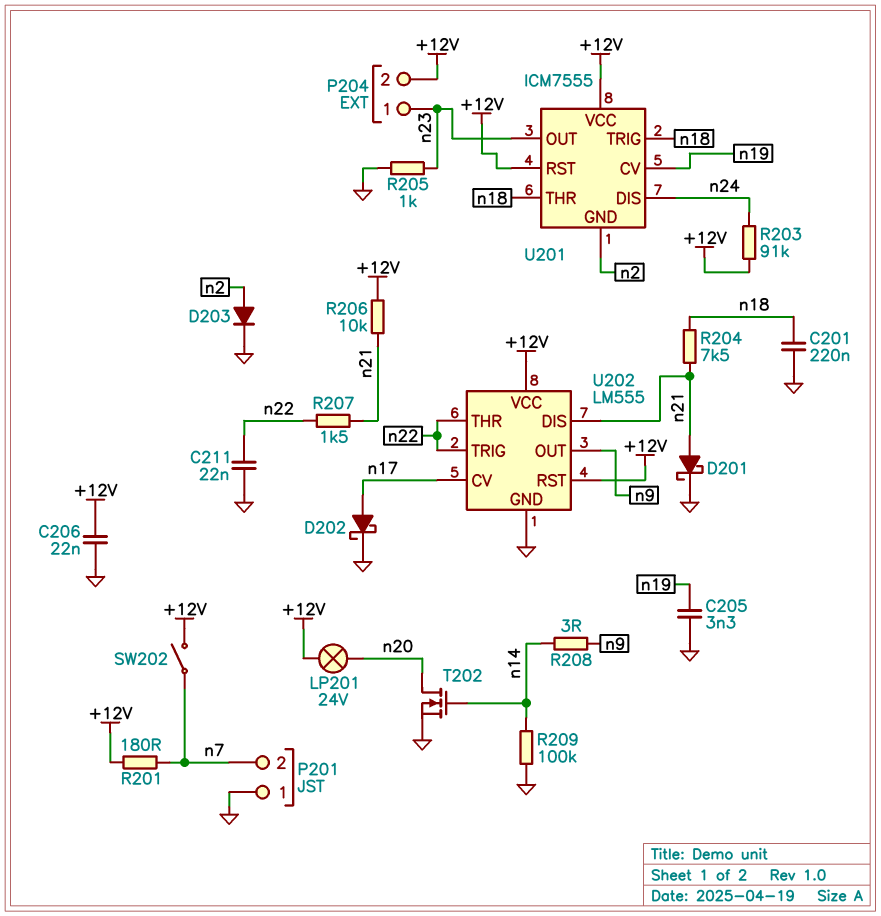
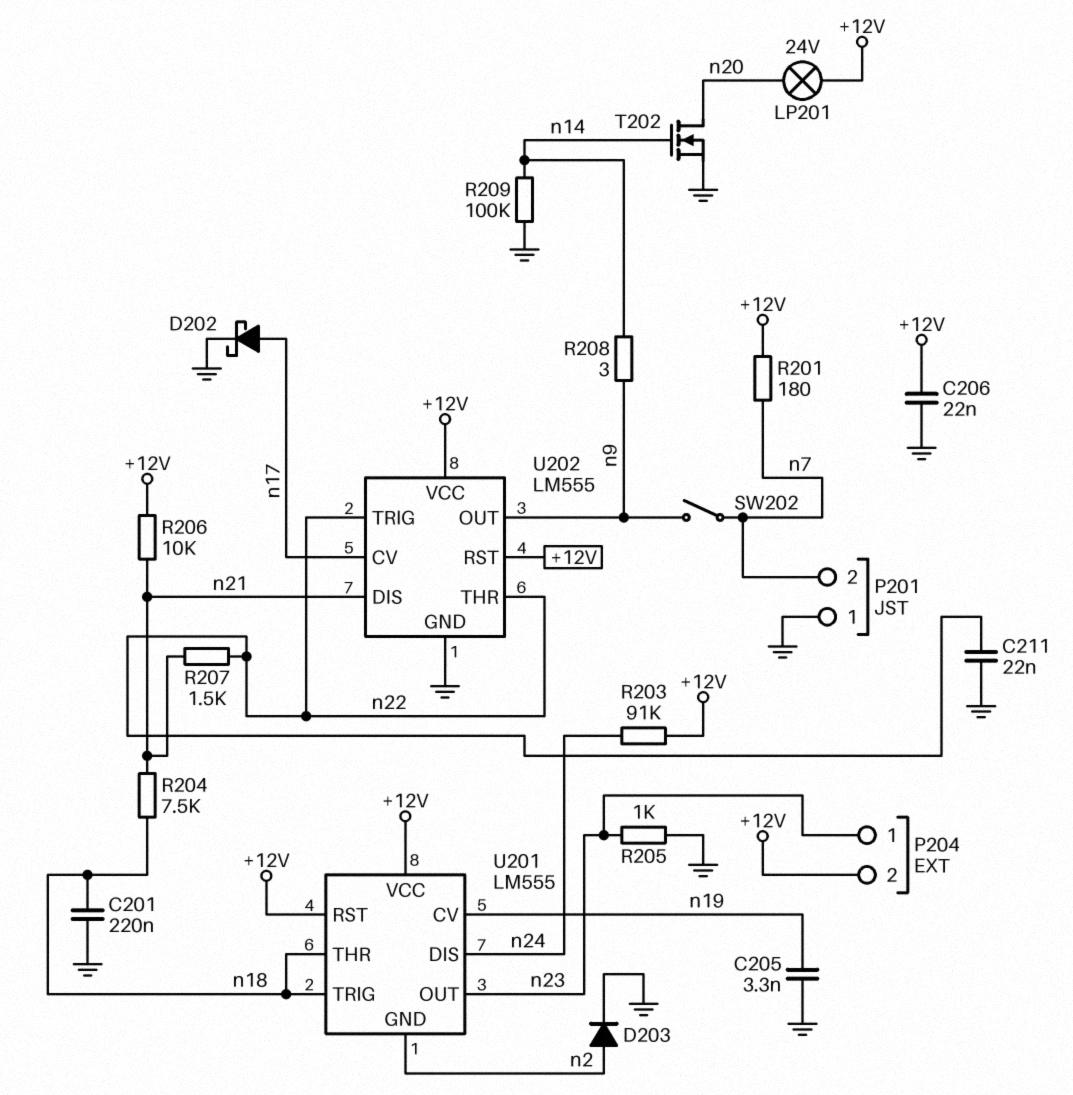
D201: schottky (A n21, K GND) -> none
SW202: switch (+12V, n7) -> switch (n7, n9)
U201: ICM7555 -> LM555

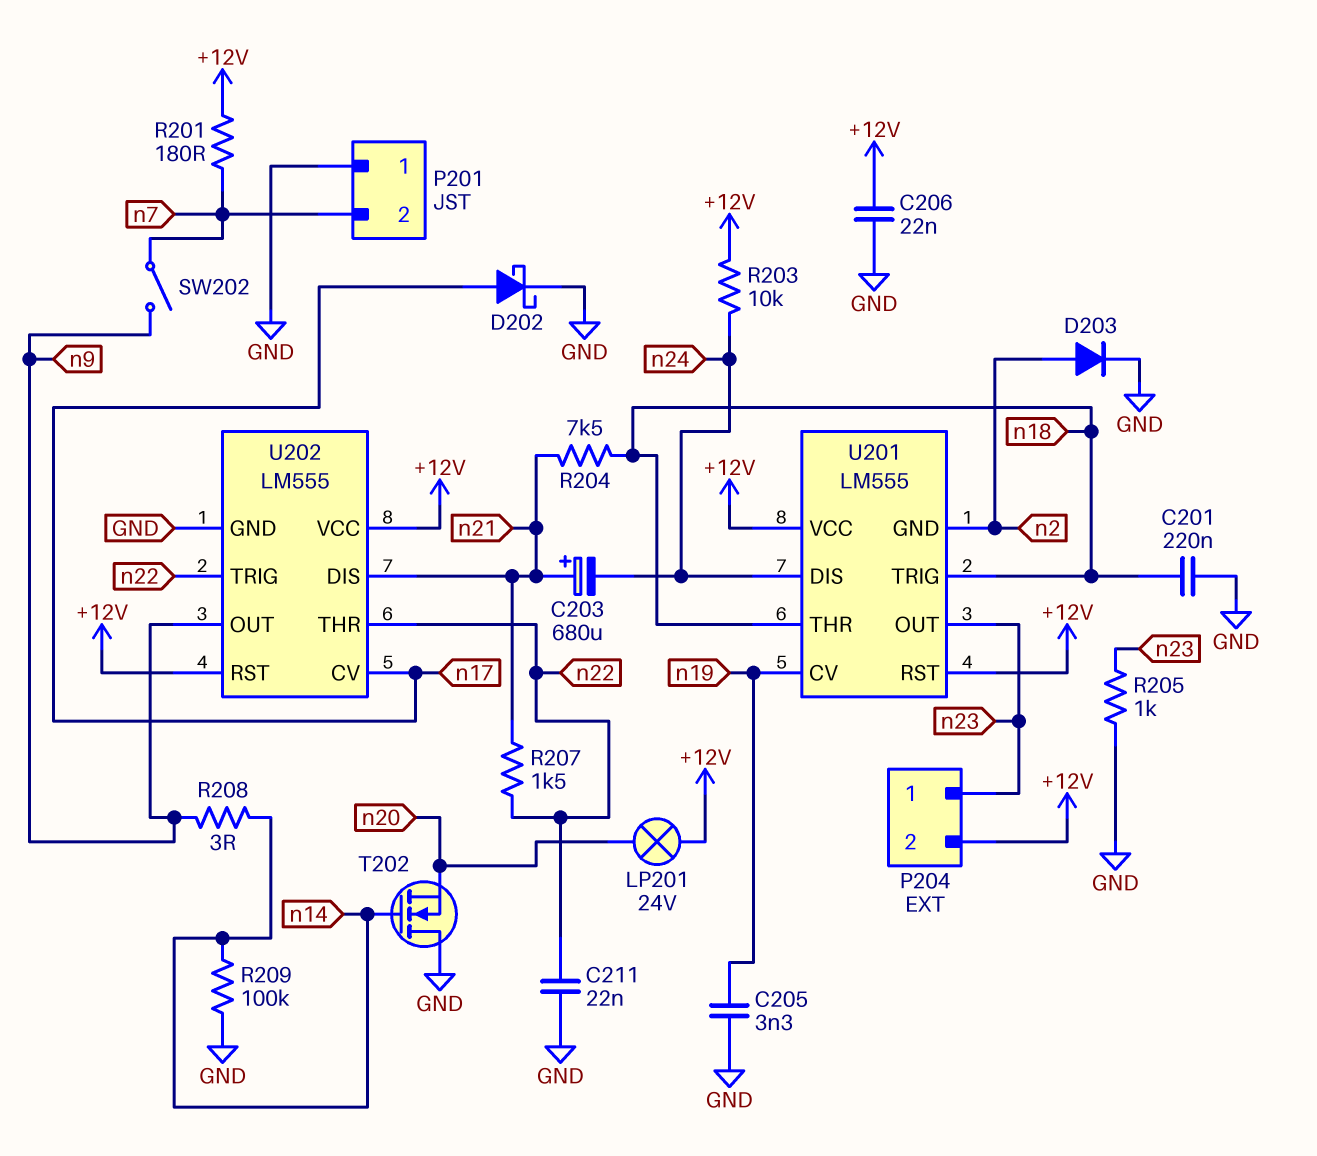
C203: none -> 680uF (plus n21, minus n24)
R203: 91k (+12V, n24) -> 10k (+12V, n24)
R206: 10k (+12V, n21) -> none
T202: NMOS (G n14, D n20, S GND) -> NMOS (G n14, D GND, S n20)

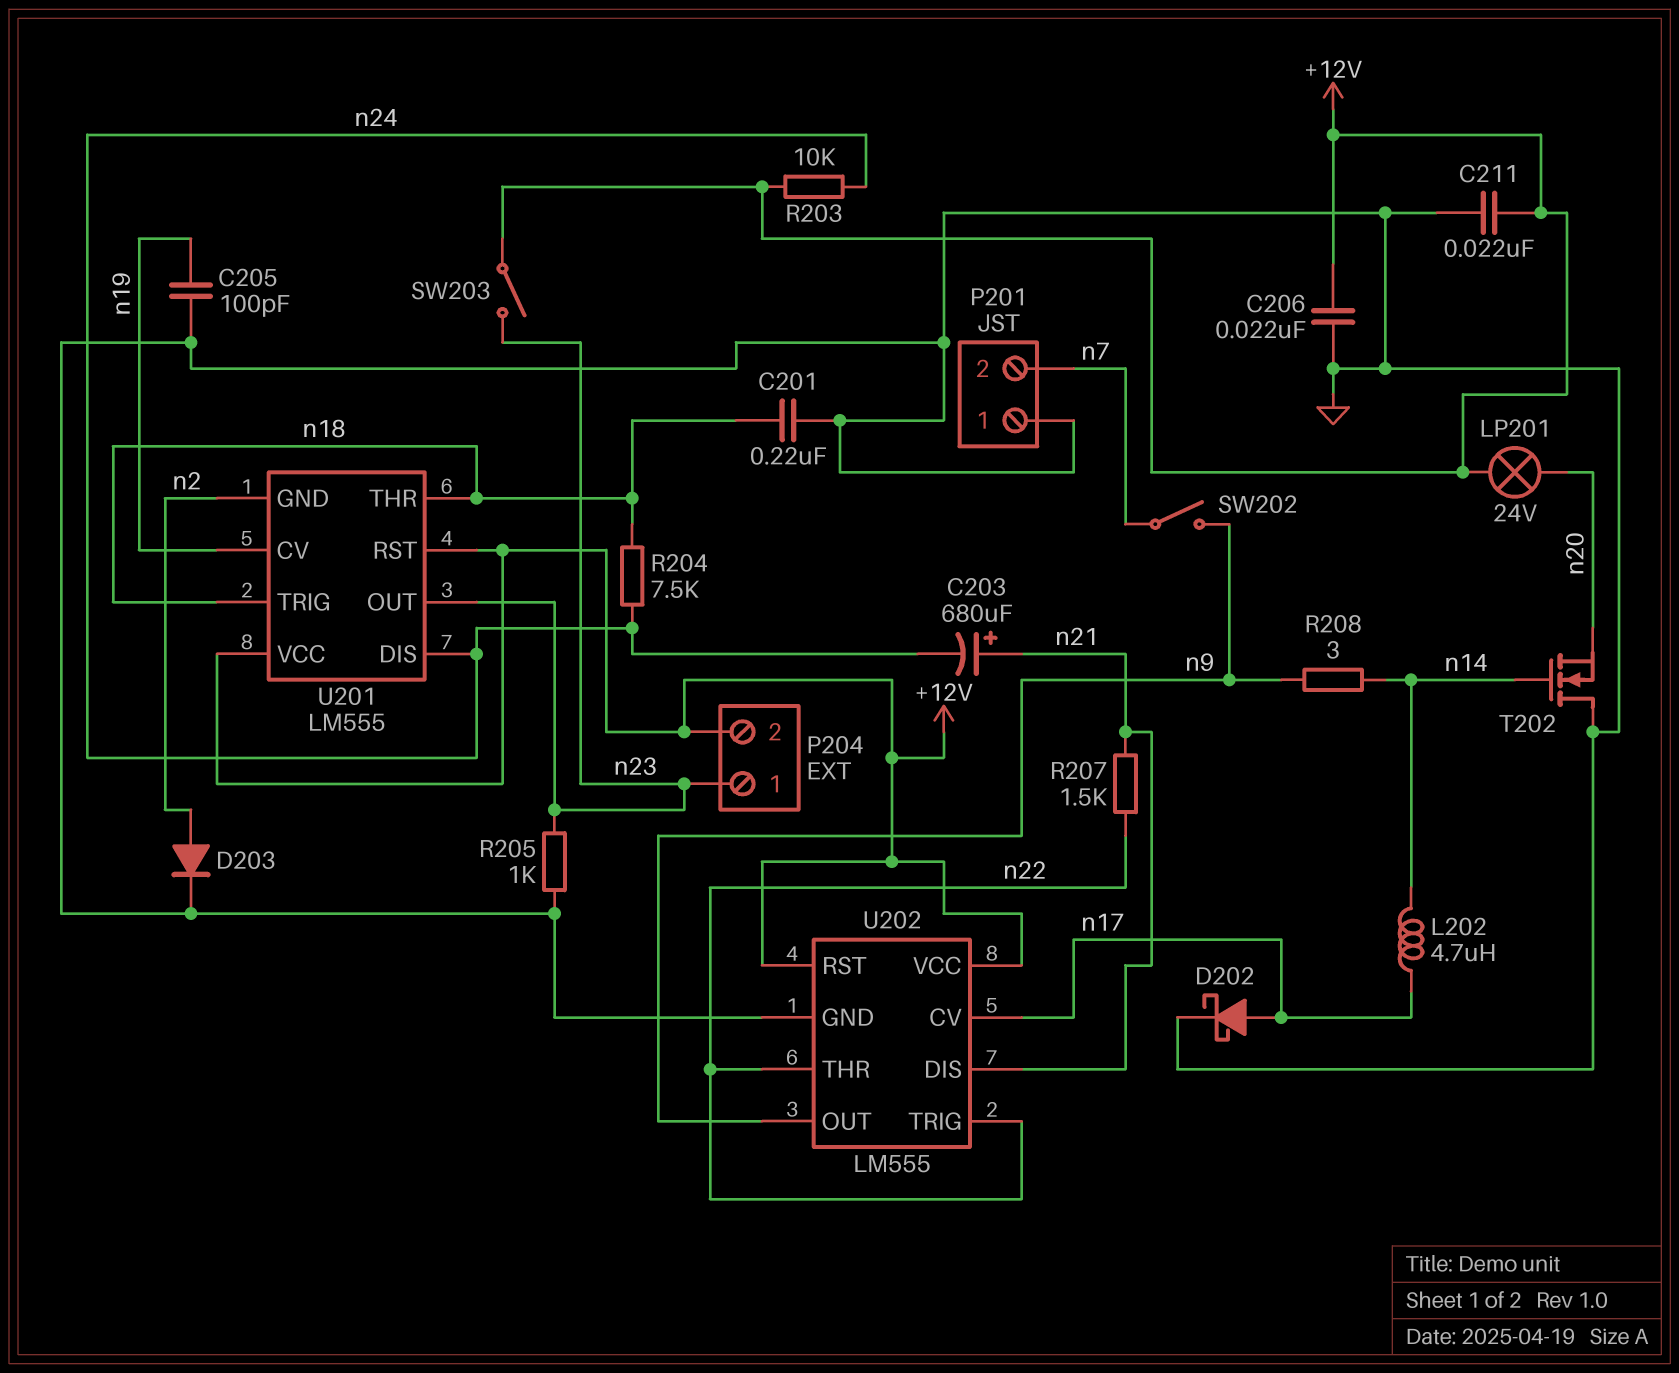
C205: 3.3nF (GND, n19) -> 100pF (GND, n19)
C211: 22nF (GND, n22) -> 22nF (+12V, GND)
L202: none -> 4.7uH (n14, n17)
R201: 180 (+12V, n7) -> none
R204: 7.5k (n18, n21) -> 7.5k (n18, n24)
R209: 100k (GND, n14) -> none
SW203: none -> switch (+12V, n23)

